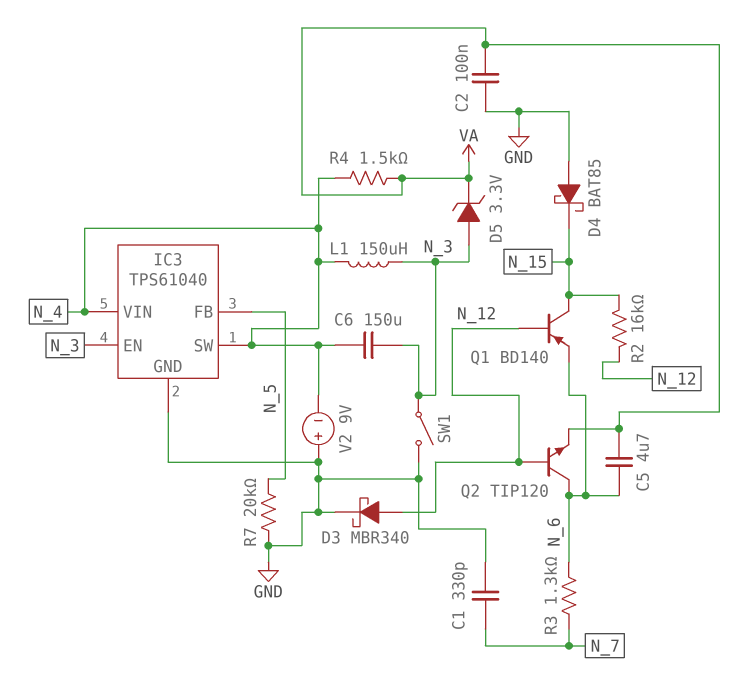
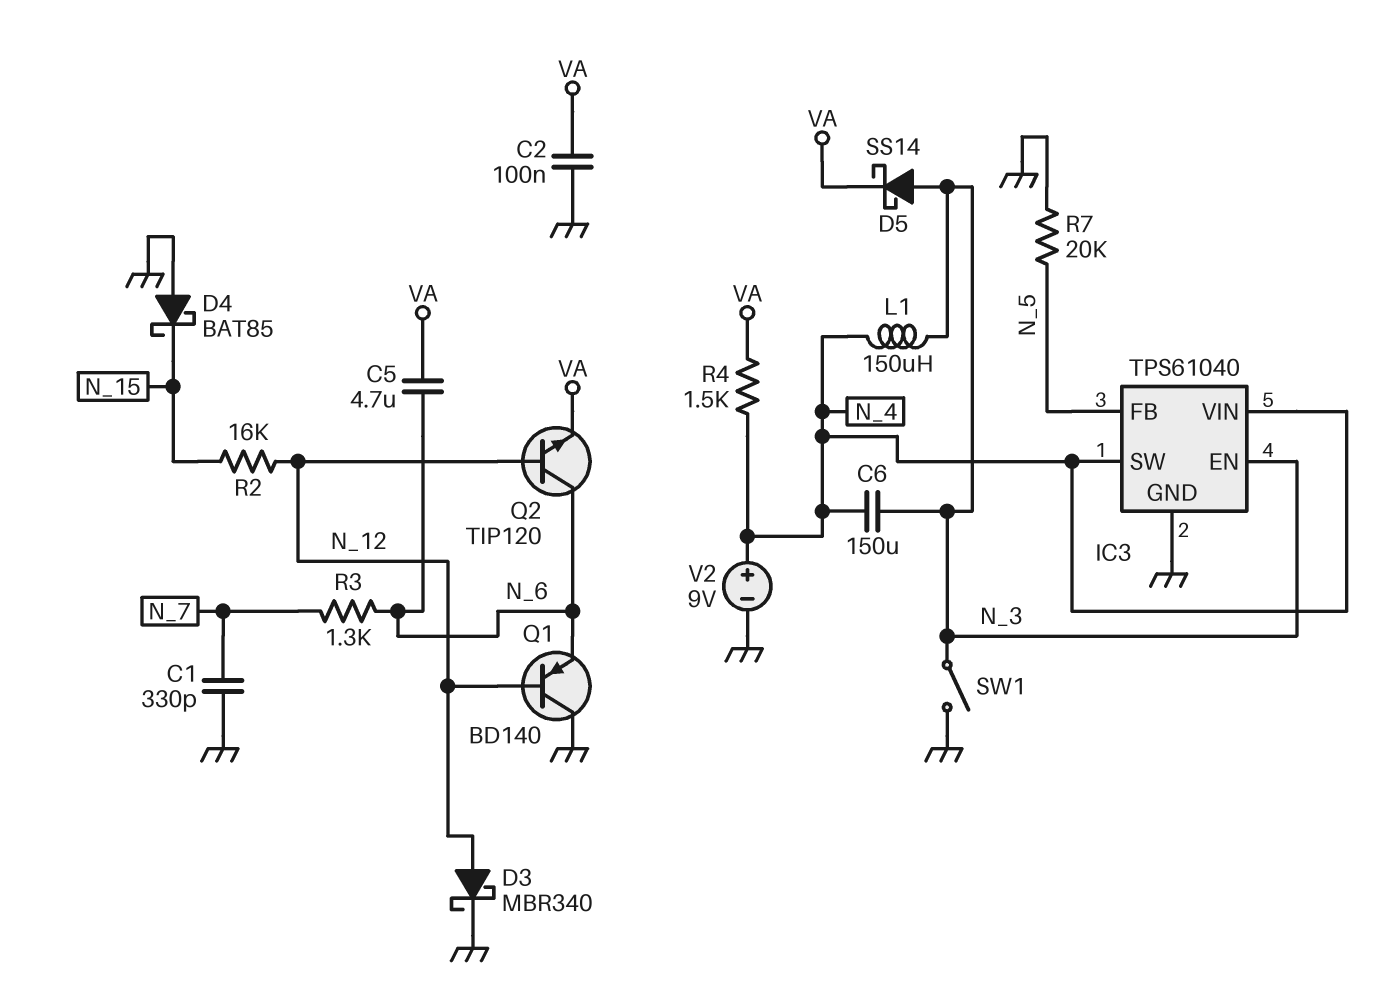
D5: zener 3.3V (A N_3, K VA) -> schottky SS14 (A N_3, K VA)
Q1: PNP BD140 (B N_12, C N_15, E N_6) -> PNP BD140 (B N_12, C GND, E N_6)
V2: 9V (plus GND, minus N_4) -> 9V (plus N_4, minus GND)

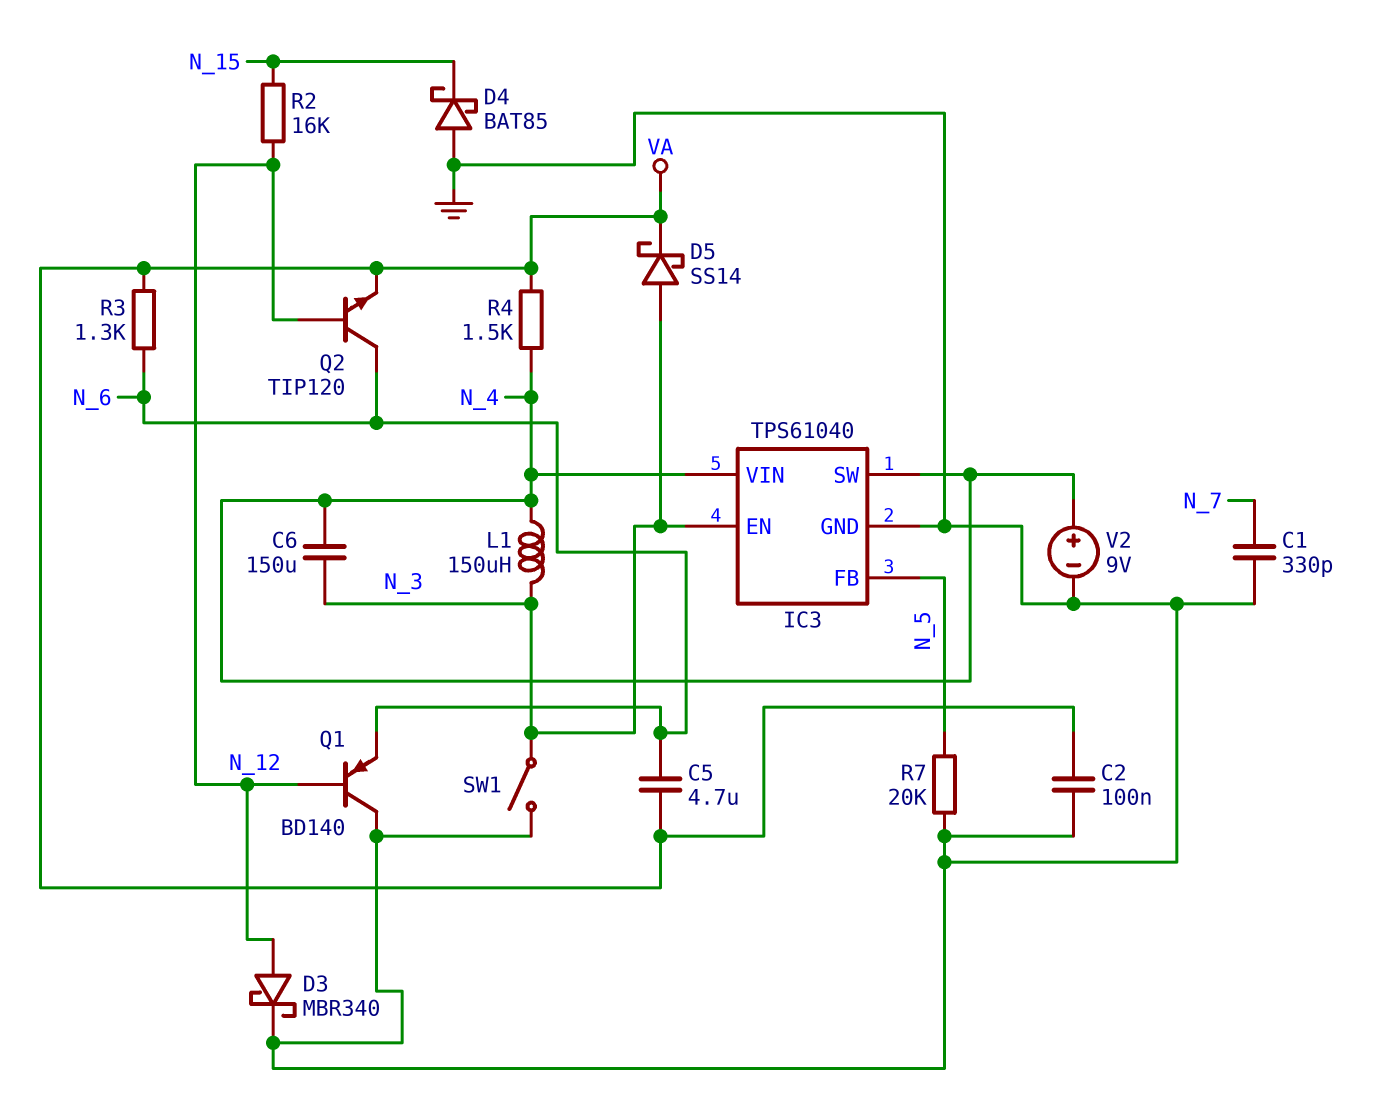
R3: 1.3k (N_6, N_7) -> 1.3k (N_6, VA)

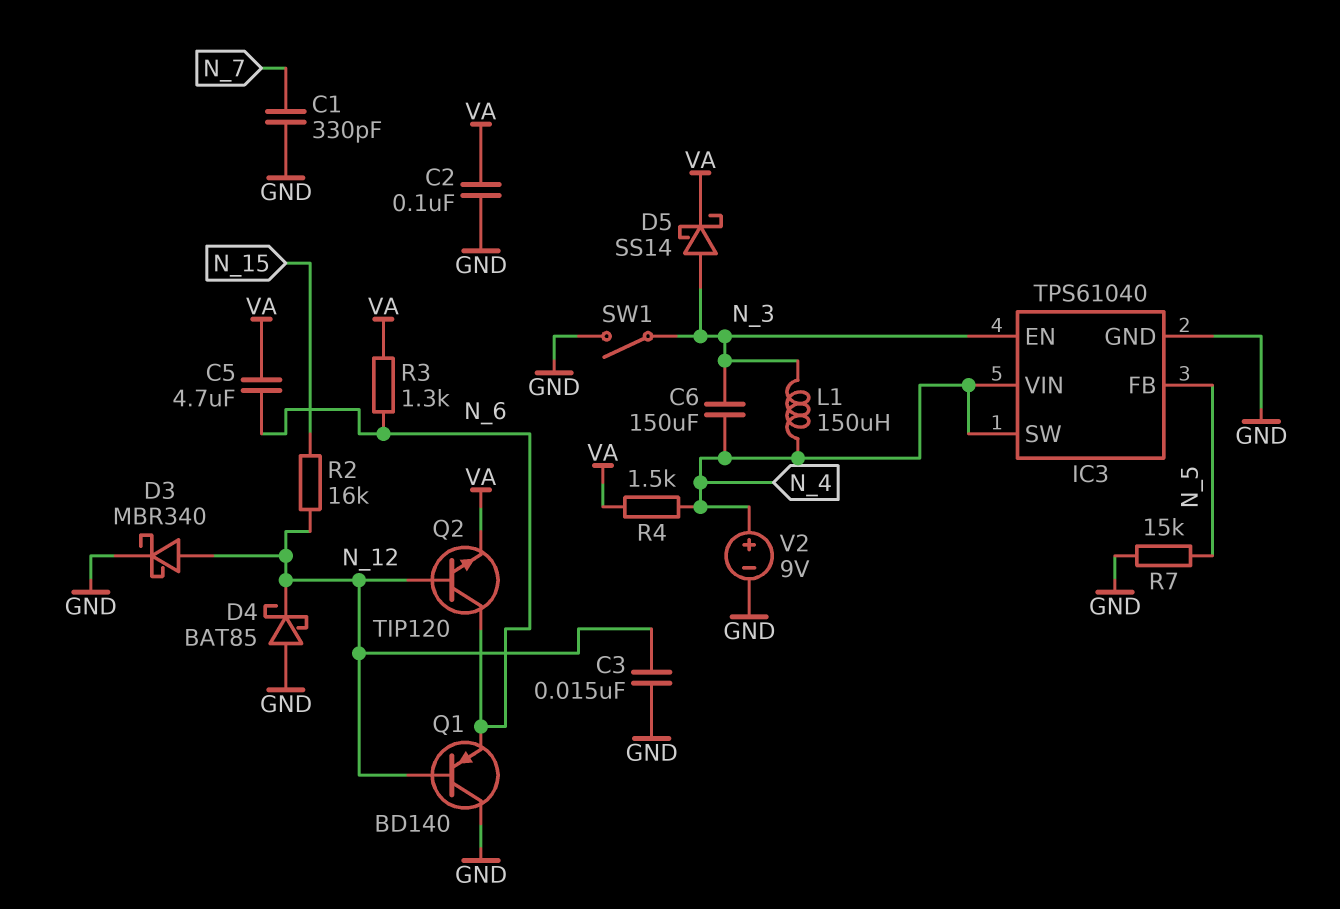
C3: none -> 15nF (GND, N_12)
D4: schottky BAT85 (A GND, K N_15) -> schottky BAT85 (A GND, K N_12)
R7: 20k (GND, N_5) -> 15k (GND, N_5)

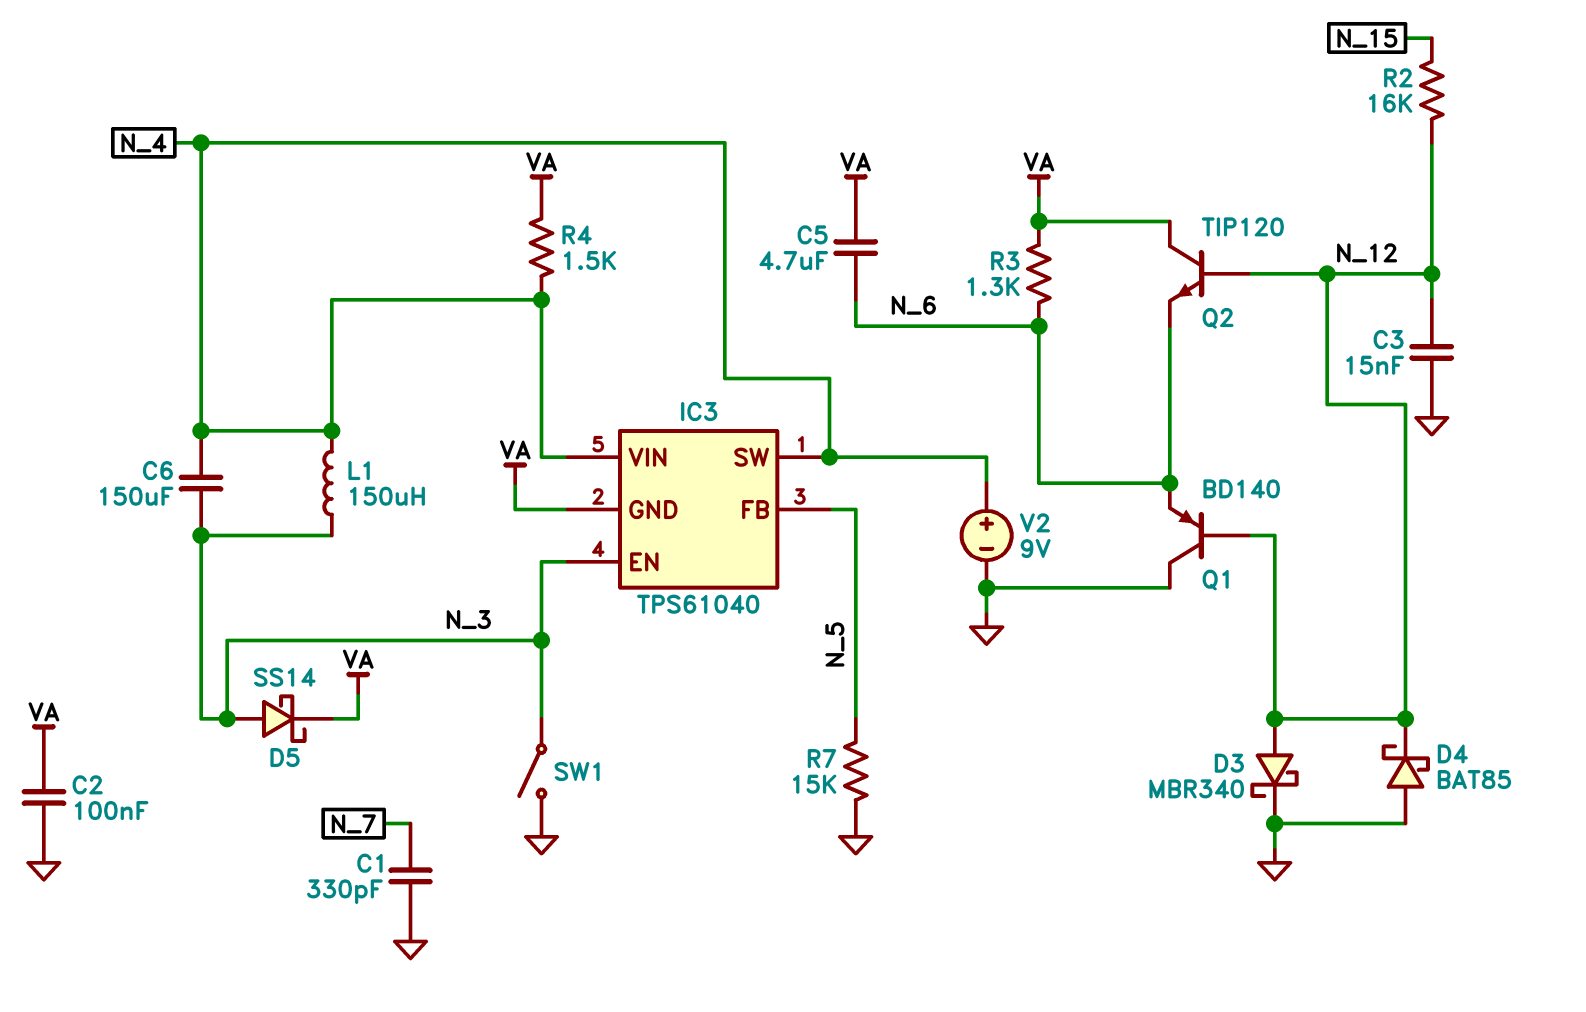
IC3 pin GND: GND -> VA
Q2: NPN TIP120 (B N_12, C N_6, E VA) -> NPN TIP120 (B N_12, C VA, E N_6)

